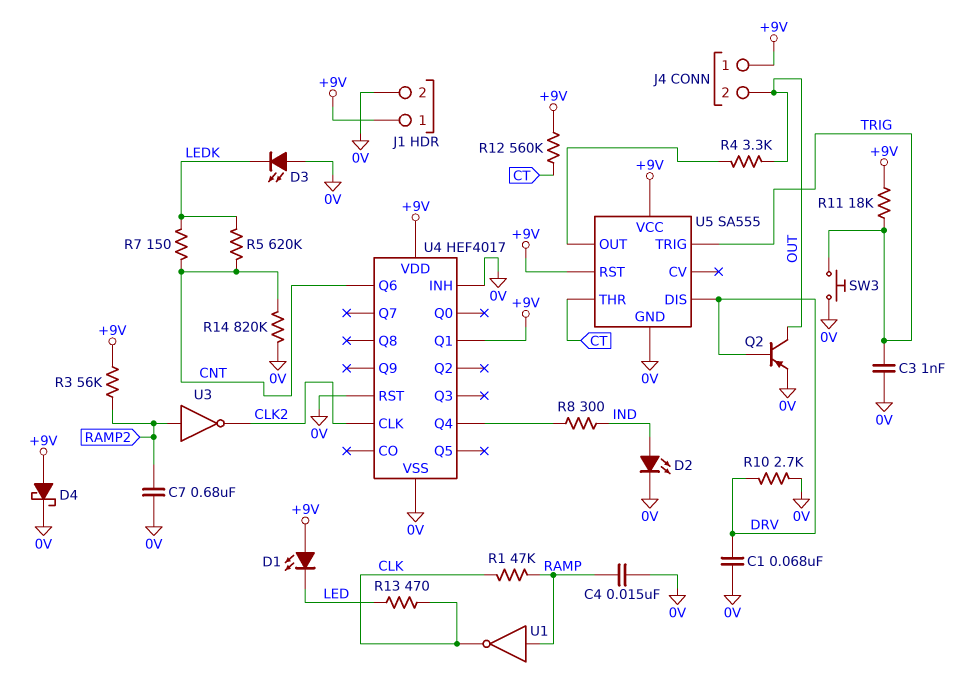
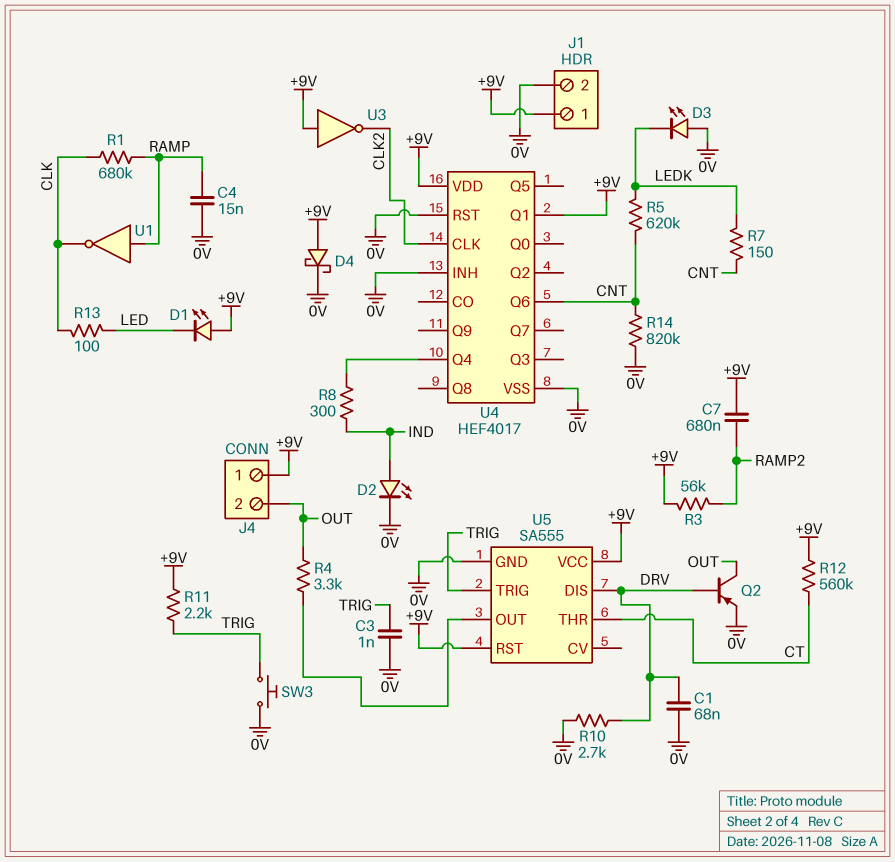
C7: 680nF (0V, RAMP2) -> 680nF (+9V, RAMP2)
R1: 47k (CLK, RAMP) -> 680k (CLK, RAMP)
R11: 18k (+9V, TRIG) -> 2.2k (+9V, TRIG)
R13: 470 (CLK, LED) -> 100 (CLK, LED)
U3: NOT (in RAMP2, out CLK2) -> NOT (in +9V, out CLK2)

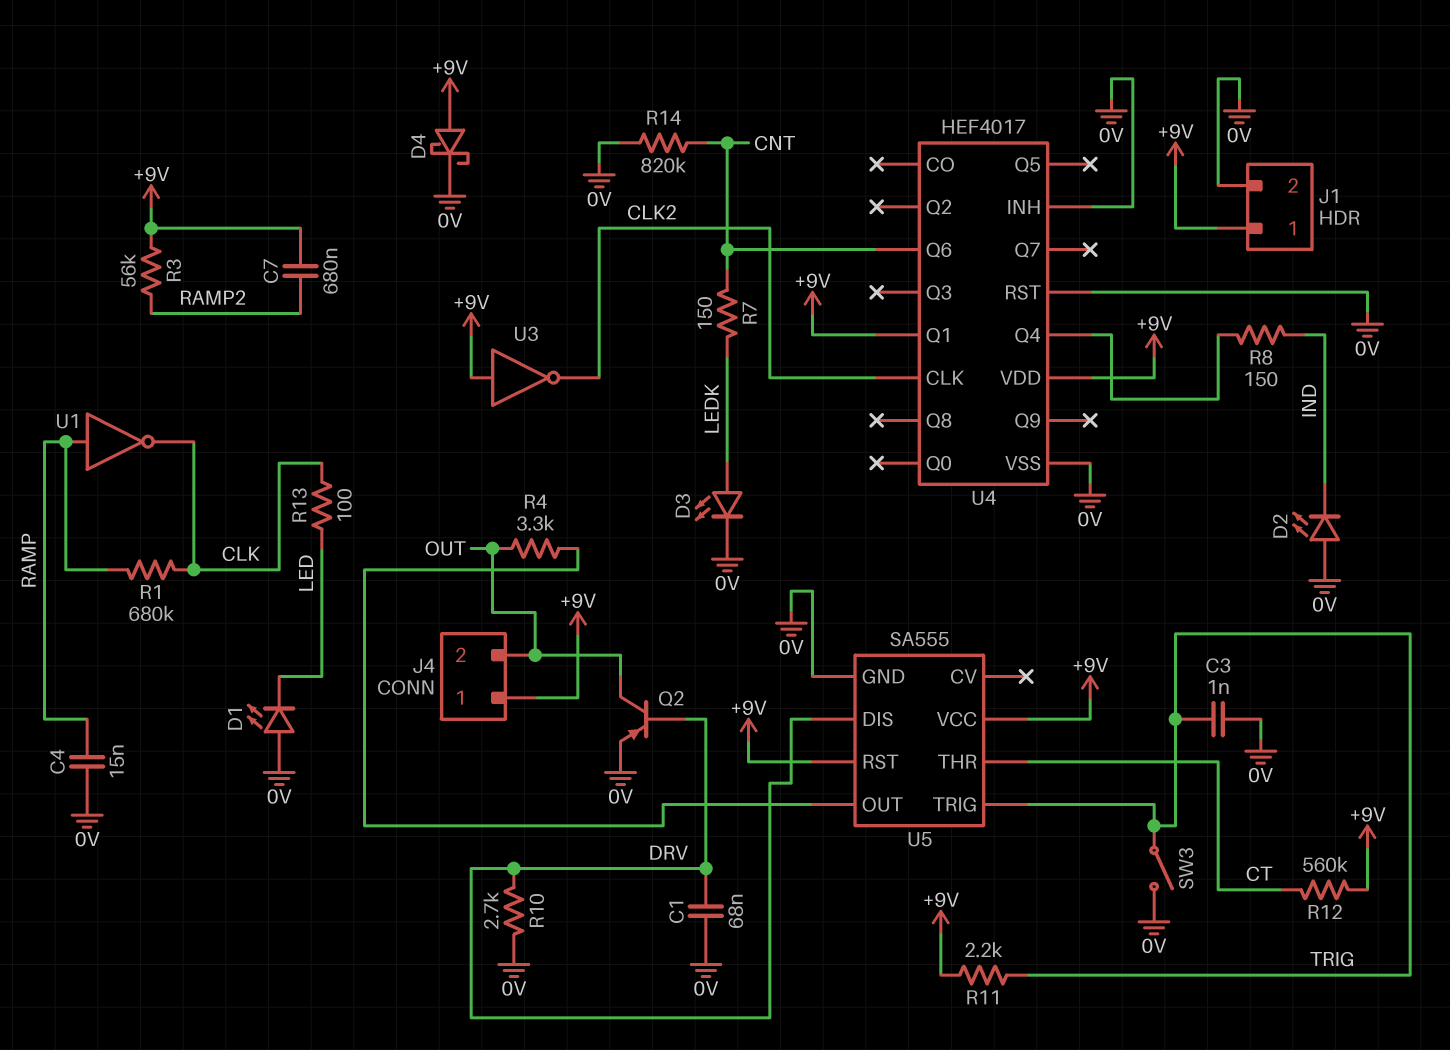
D1: LED (A +9V, K LED) -> LED (A 0V, K LED)
D2: LED (A IND, K 0V) -> LED (A 0V, K IND)
D3: LED (A 0V, K LEDK) -> LED (A LEDK, K 0V)
R5: 620k (CNT, LEDK) -> none
R8: 300 (IND, U4/Q4) -> 150 (IND, U4/Q4)
SW3: button (0V, TRIG) -> switch (0V, TRIG)

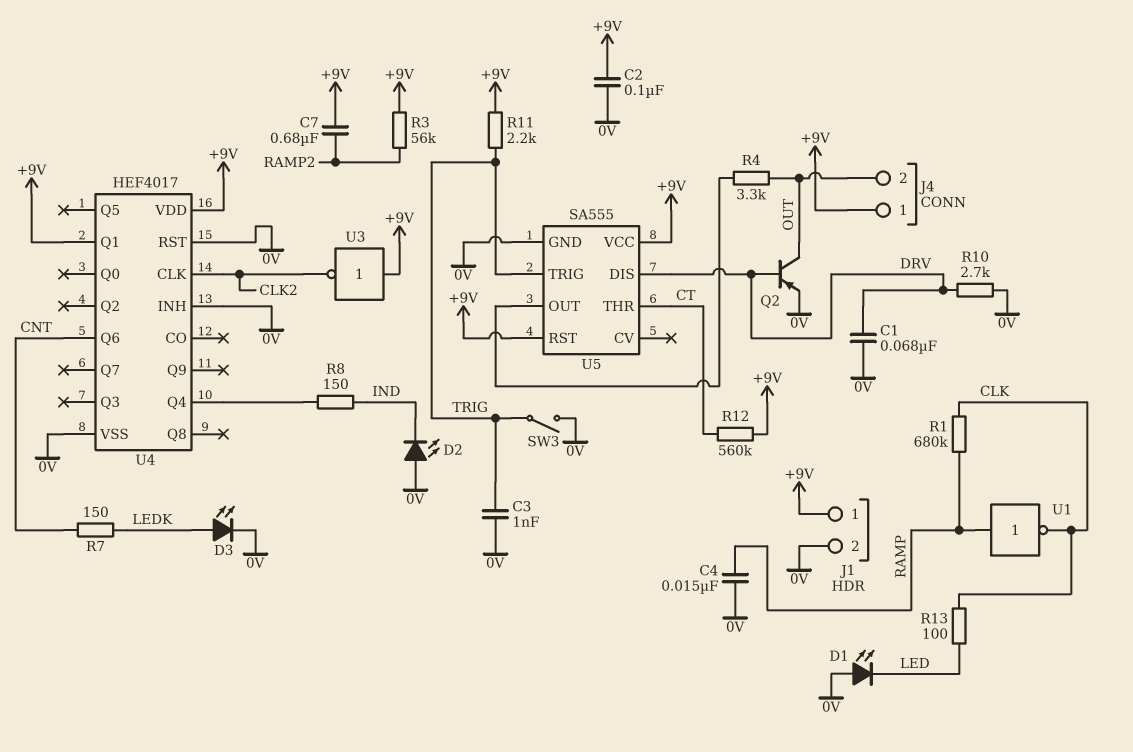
C2: none -> 100nF (+9V, 0V)
D4: schottky (A +9V, K 0V) -> none
R14: 820k (0V, CNT) -> none

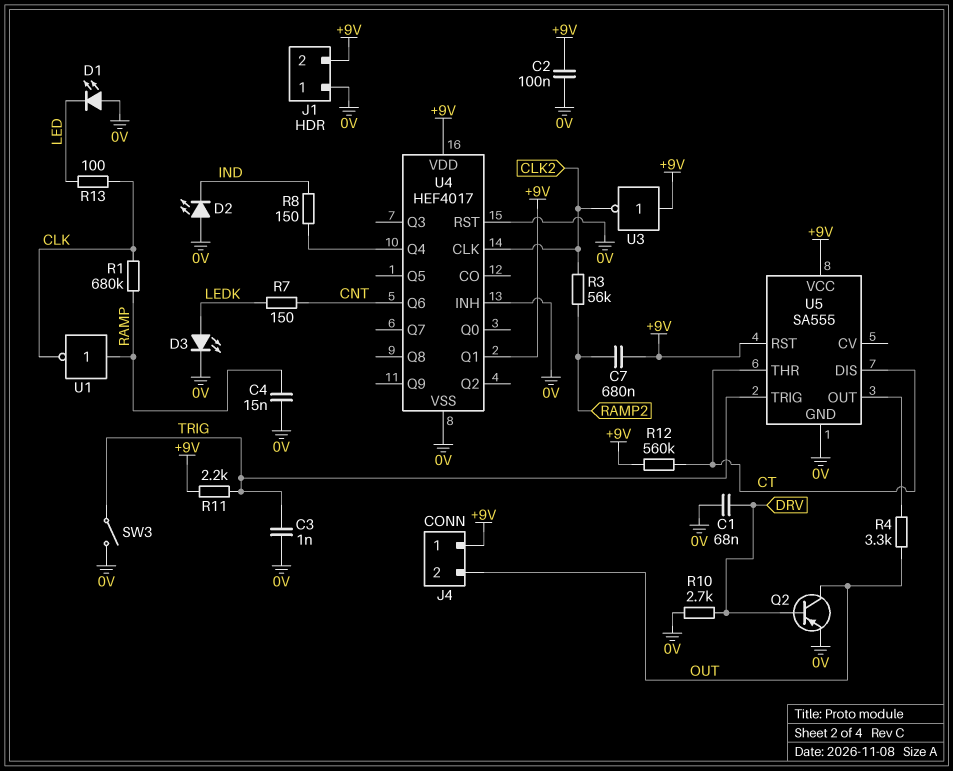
J1 pin 1: +9V -> 0V
J1 pin 2: 0V -> +9V
R3: 56k (+9V, RAMP2) -> 56k (CLK2, RAMP2)
U5 pin DIS: DRV -> CT

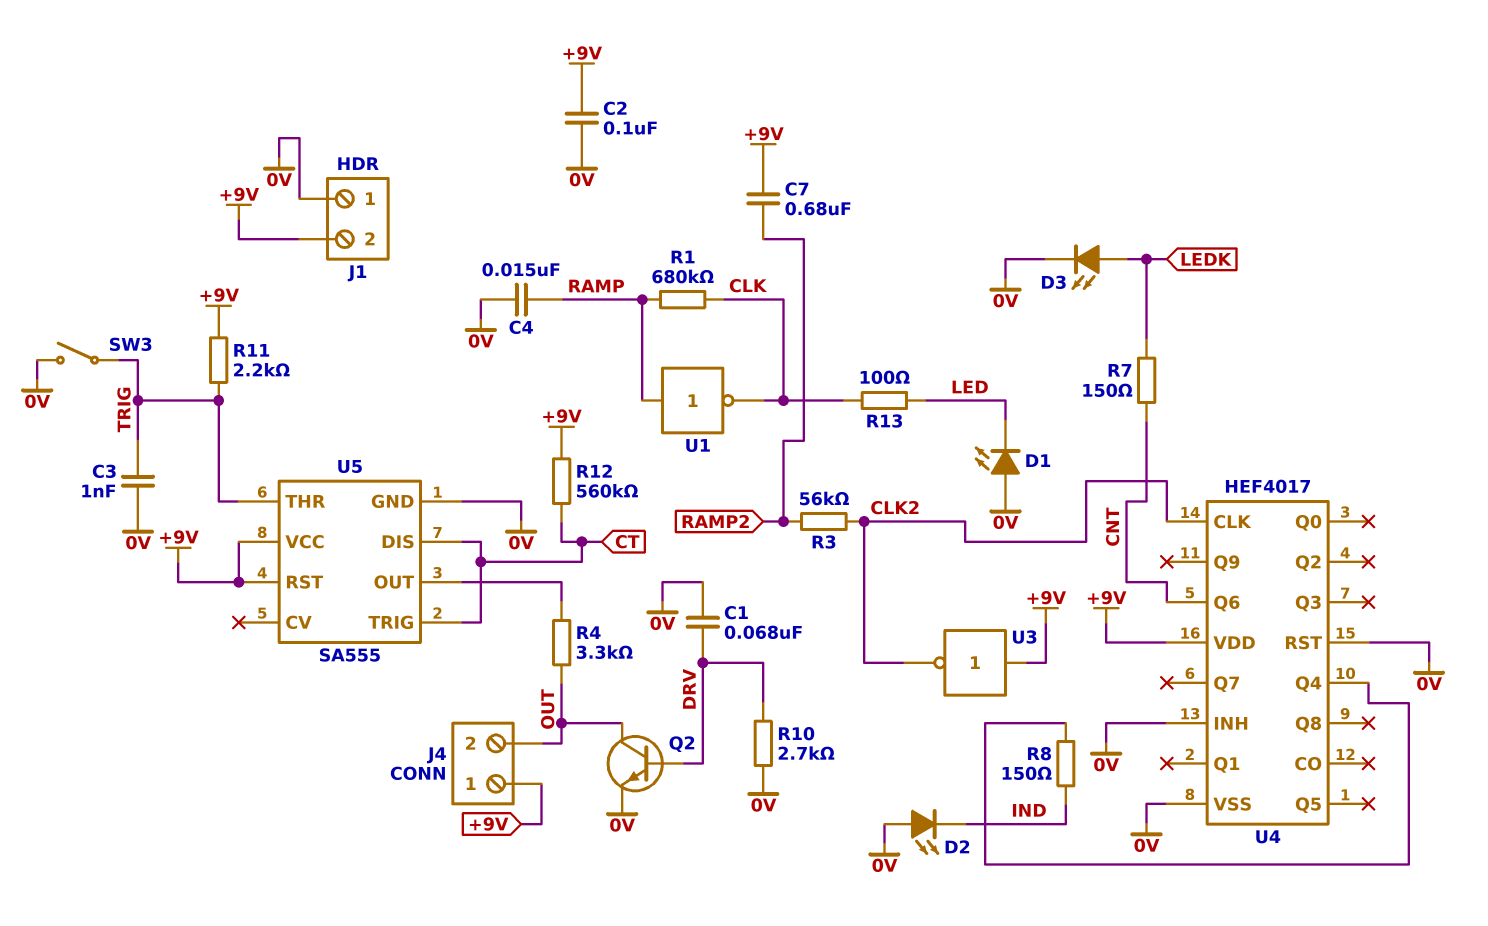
Q2: PNP (B DRV, C OUT, E 0V) -> NPN (B DRV, C OUT, E 0V)
U4 pin Q1: +9V -> none
U5 pin THR: CT -> TRIG
U5 pin TRIG: TRIG -> CT

